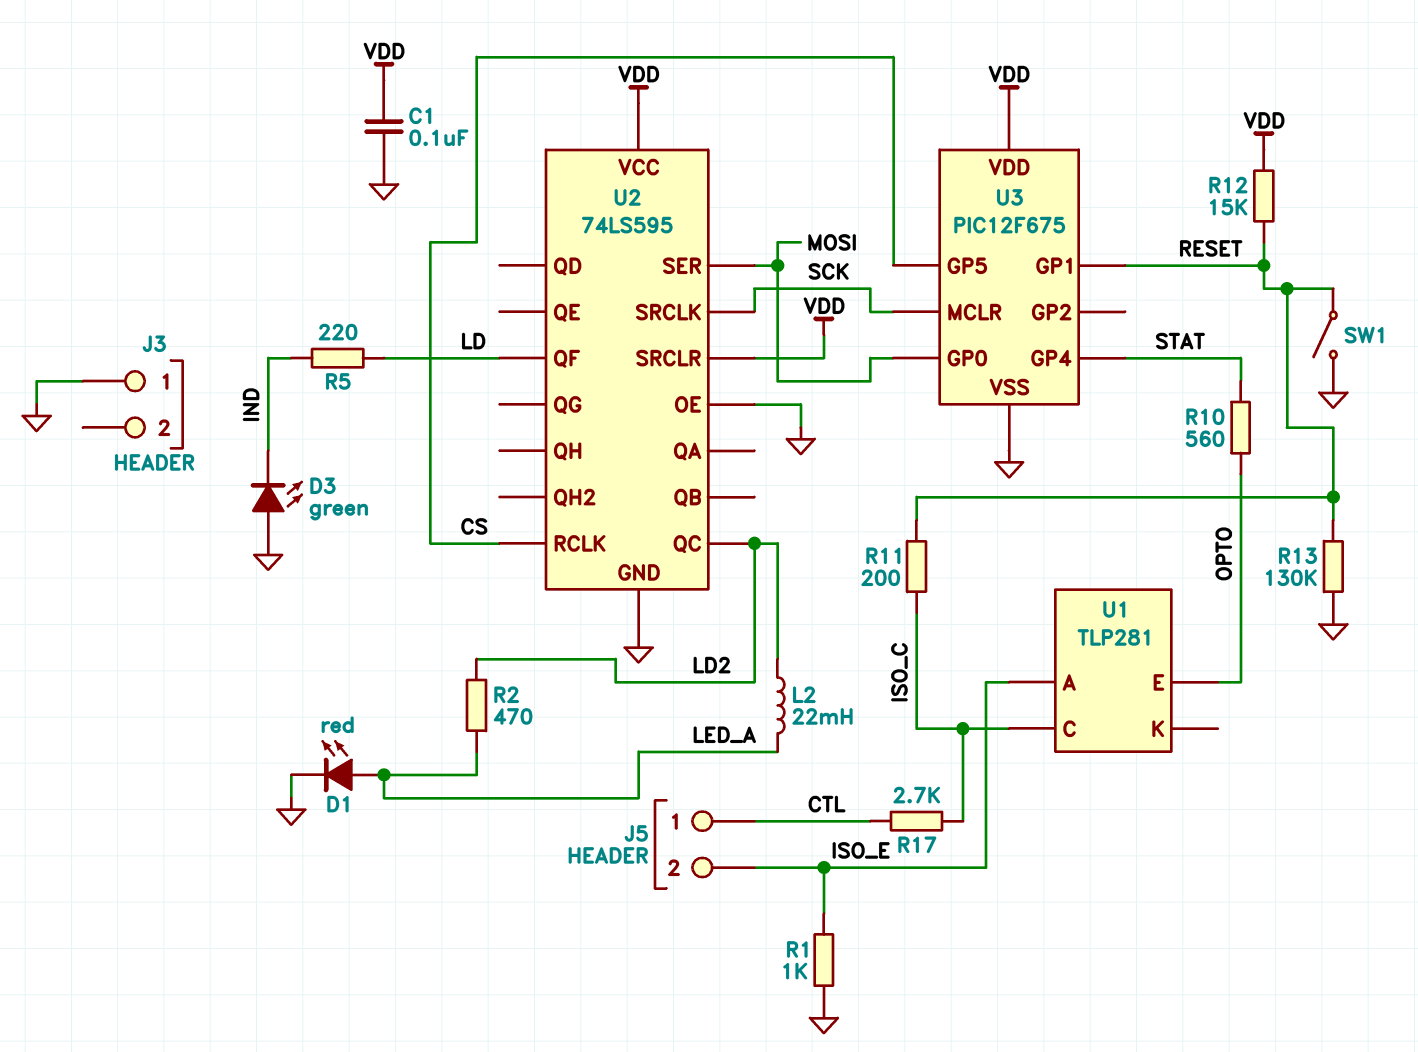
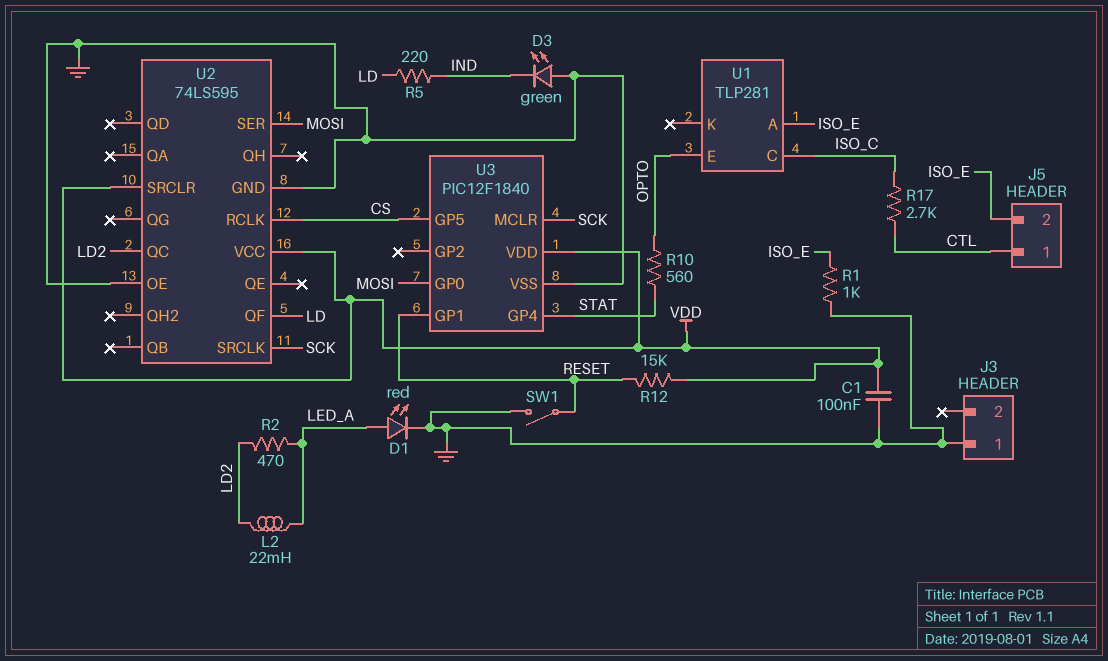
R11: 200 (ISO_C, RESET) -> none
R13: 130k (GND, RESET) -> none
U3: PIC12F675 -> PIC12F1840

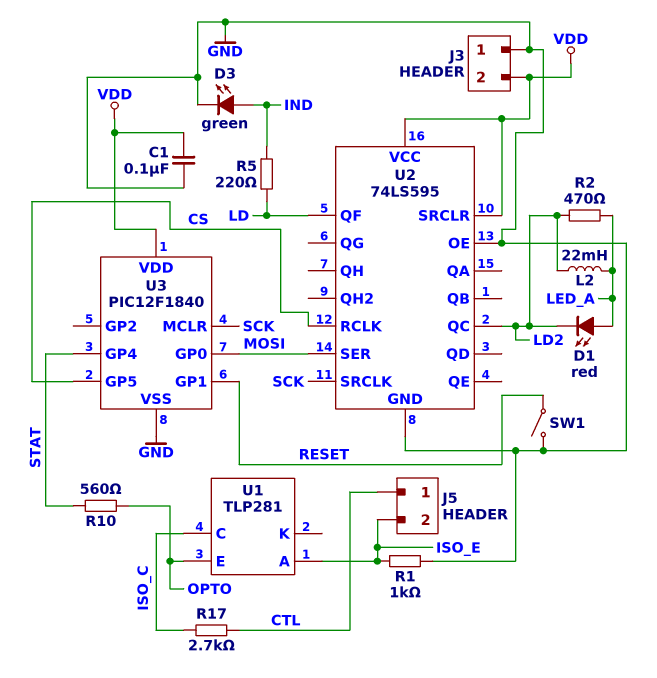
D1: LED red (A LED_A, K GND) -> LED red (A LED_A, K LD2)
D3: LED green (A GND, K IND) -> LED green (A IND, K GND)
J3 pin 2: none -> VDD
R12: 15k (RESET, VDD) -> none

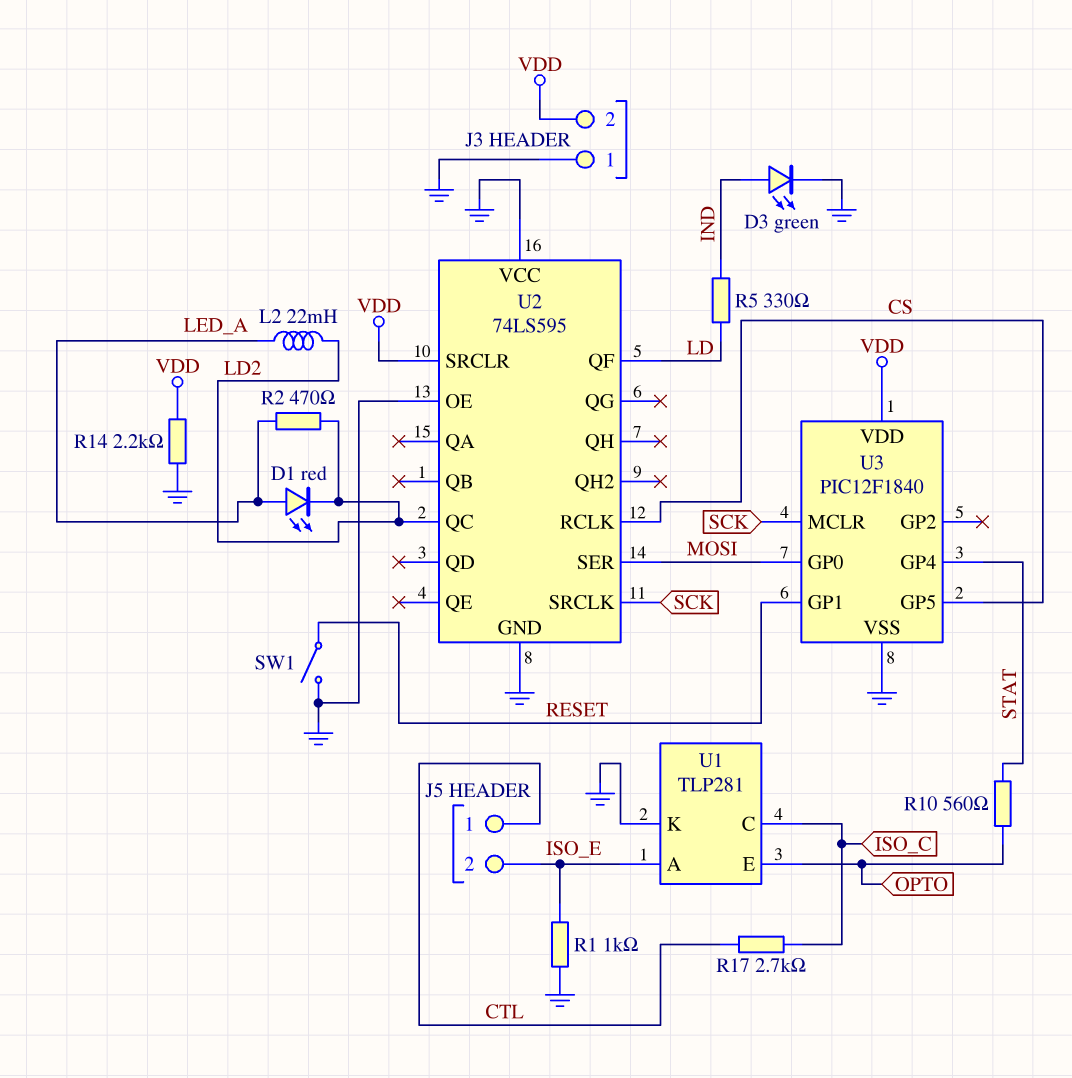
C1: 100nF (GND, VDD) -> none
R5: 220 (IND, LD) -> 330 (IND, LD)
R14: none -> 2.2k (GND, VDD)
U1 pin K: none -> GND
U2 pin VCC: VDD -> GND

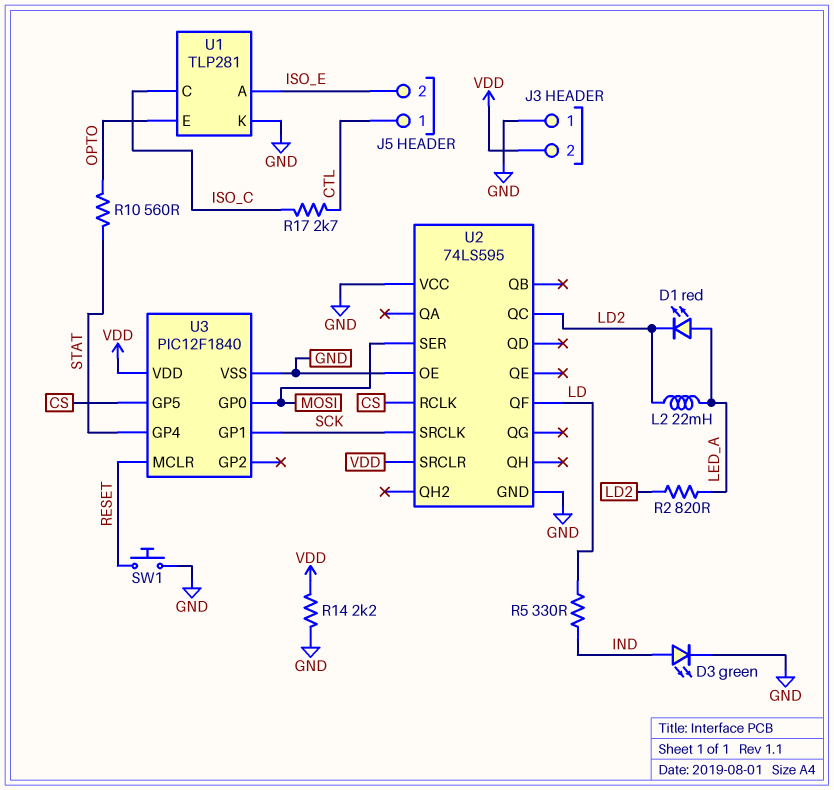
R1: 1k (GND, ISO_E) -> none
R2: 470 (LD2, LED_A) -> 820 (LD2, LED_A)
SW1: switch (GND, RESET) -> button (GND, RESET)
U3 pin GP1: RESET -> SCK
U3 pin MCLR: SCK -> RESET

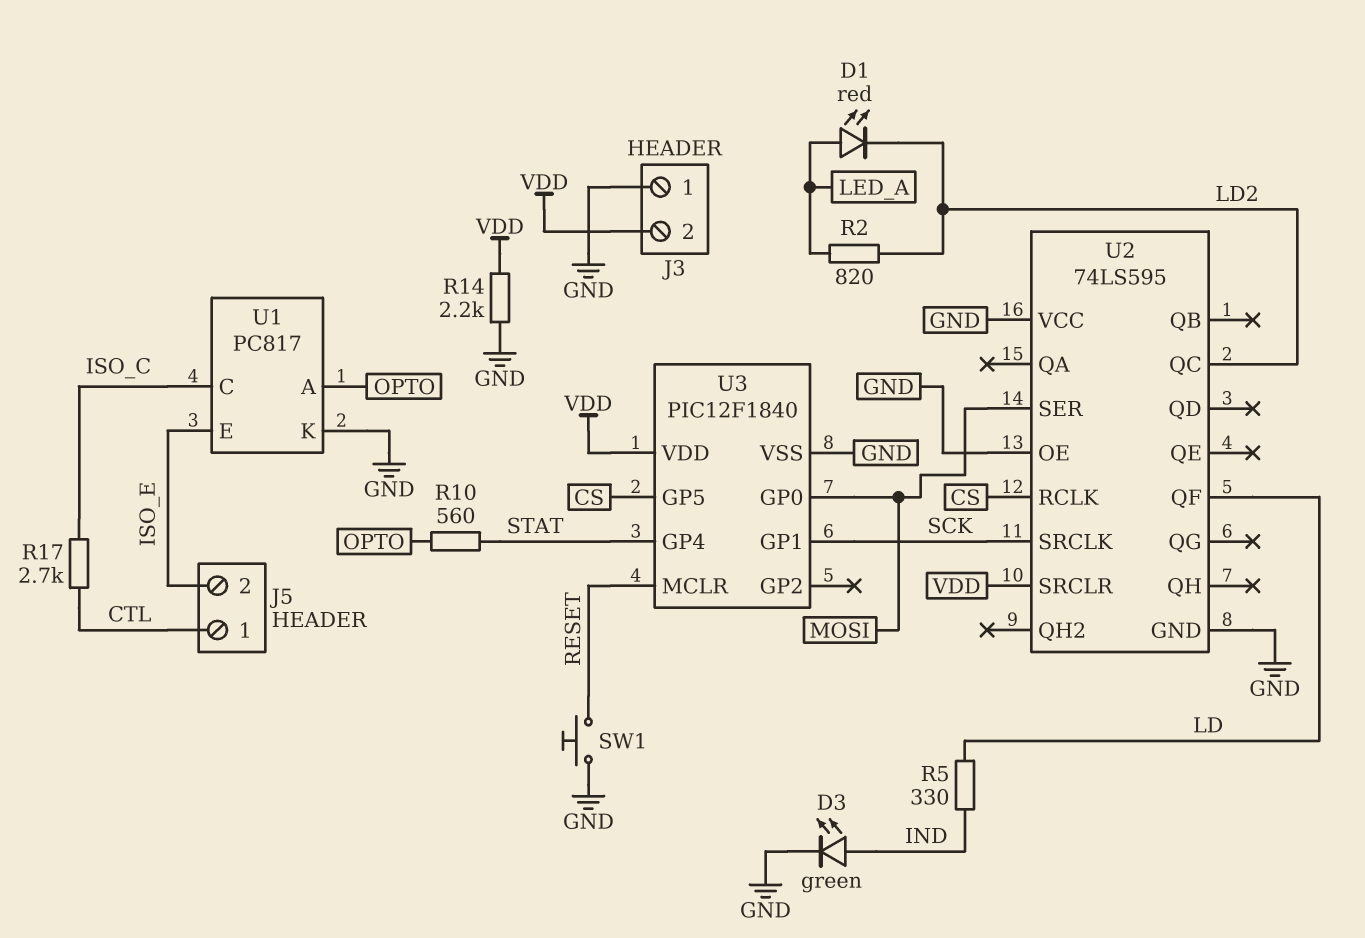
L2: 22mH (LD2, LED_A) -> none
U1: TLP281 -> PC817
U1 pin A: ISO_E -> OPTO
U1 pin E: OPTO -> ISO_E

